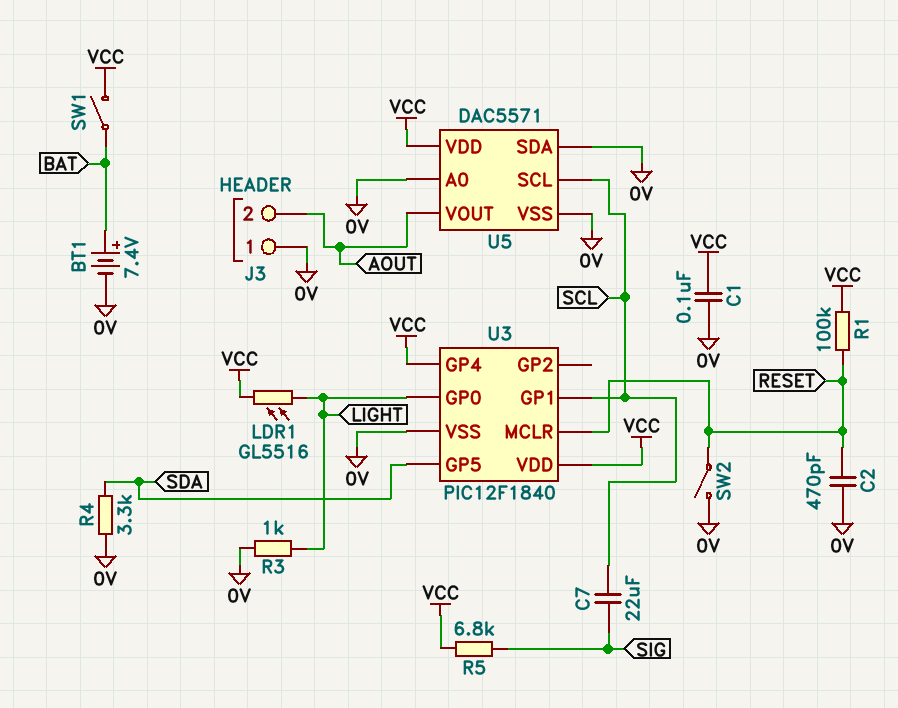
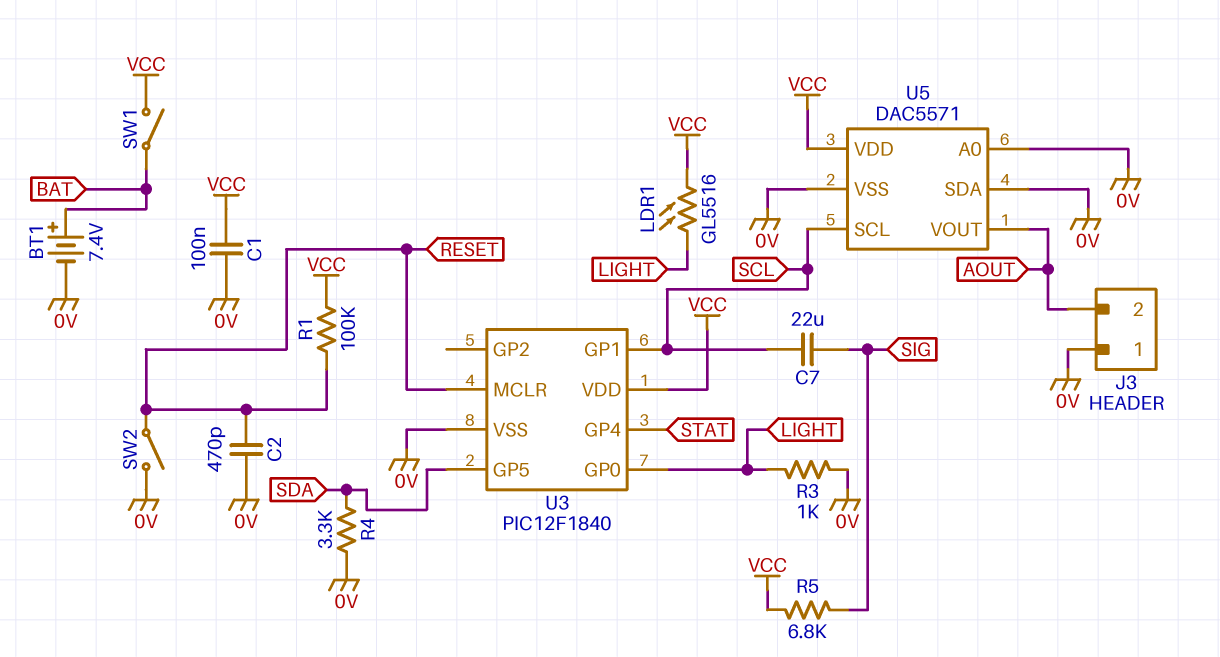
U3 pin GP4: VCC -> STAT

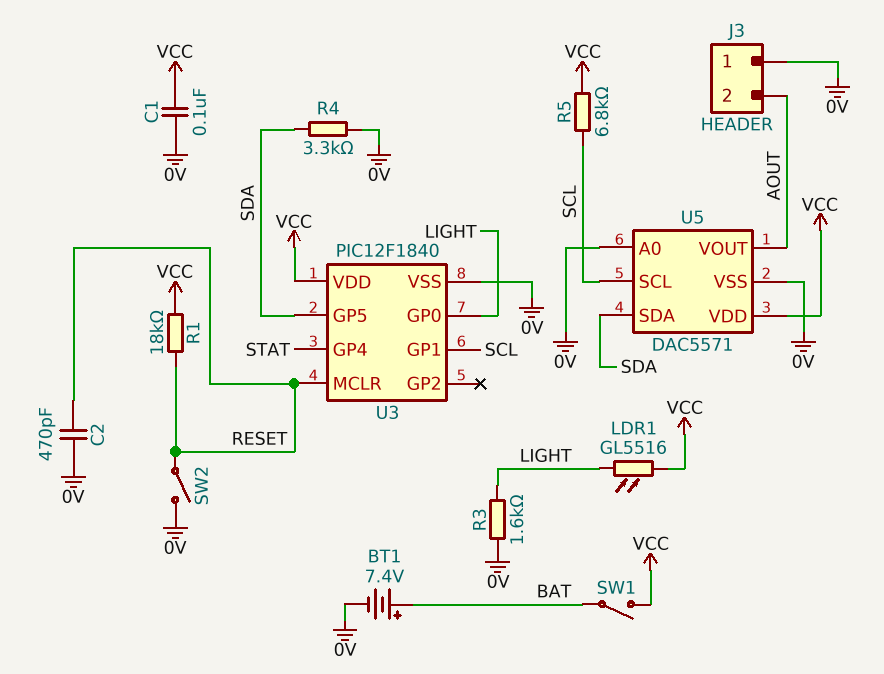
C7: 22uF (SCL, SIG) -> none
R1: 100k (RESET, VCC) -> 18k (RESET, VCC)
R3: 1k (0V, LIGHT) -> 1.6k (0V, LIGHT)
R5: 6.8k (SIG, VCC) -> 6.8k (SCL, VCC)
U5 pin SDA: 0V -> SDA

